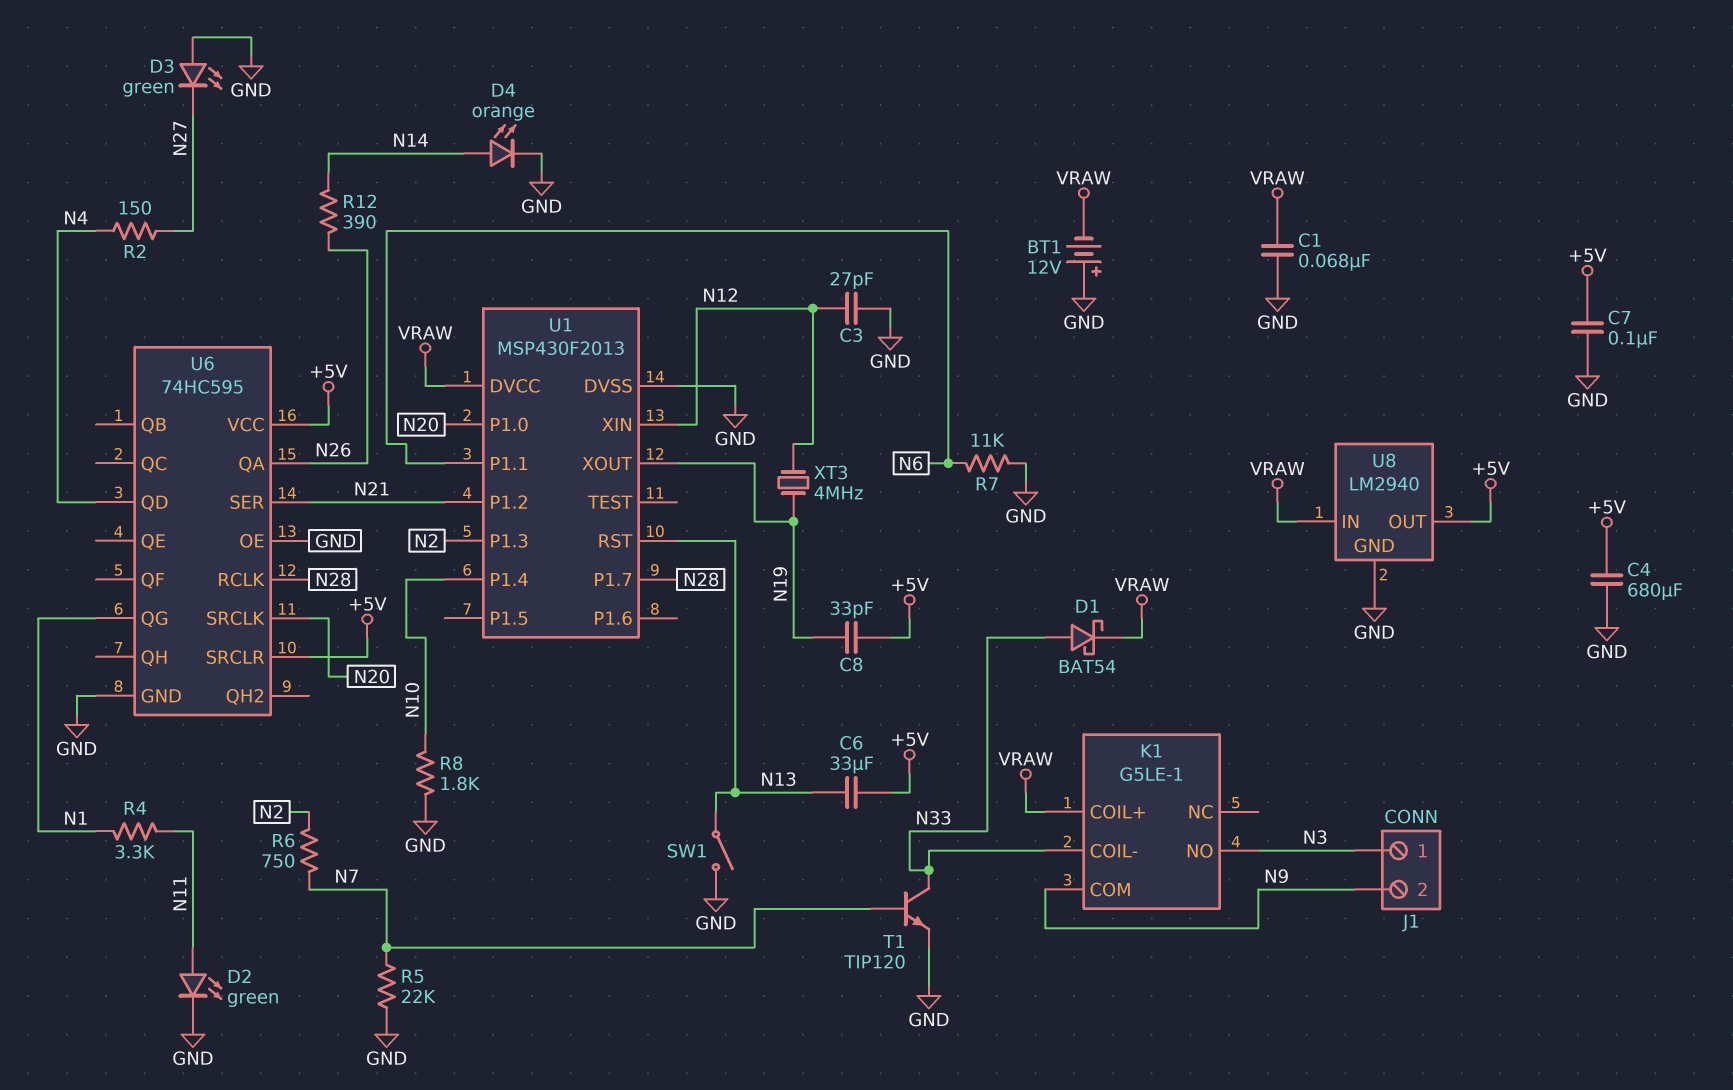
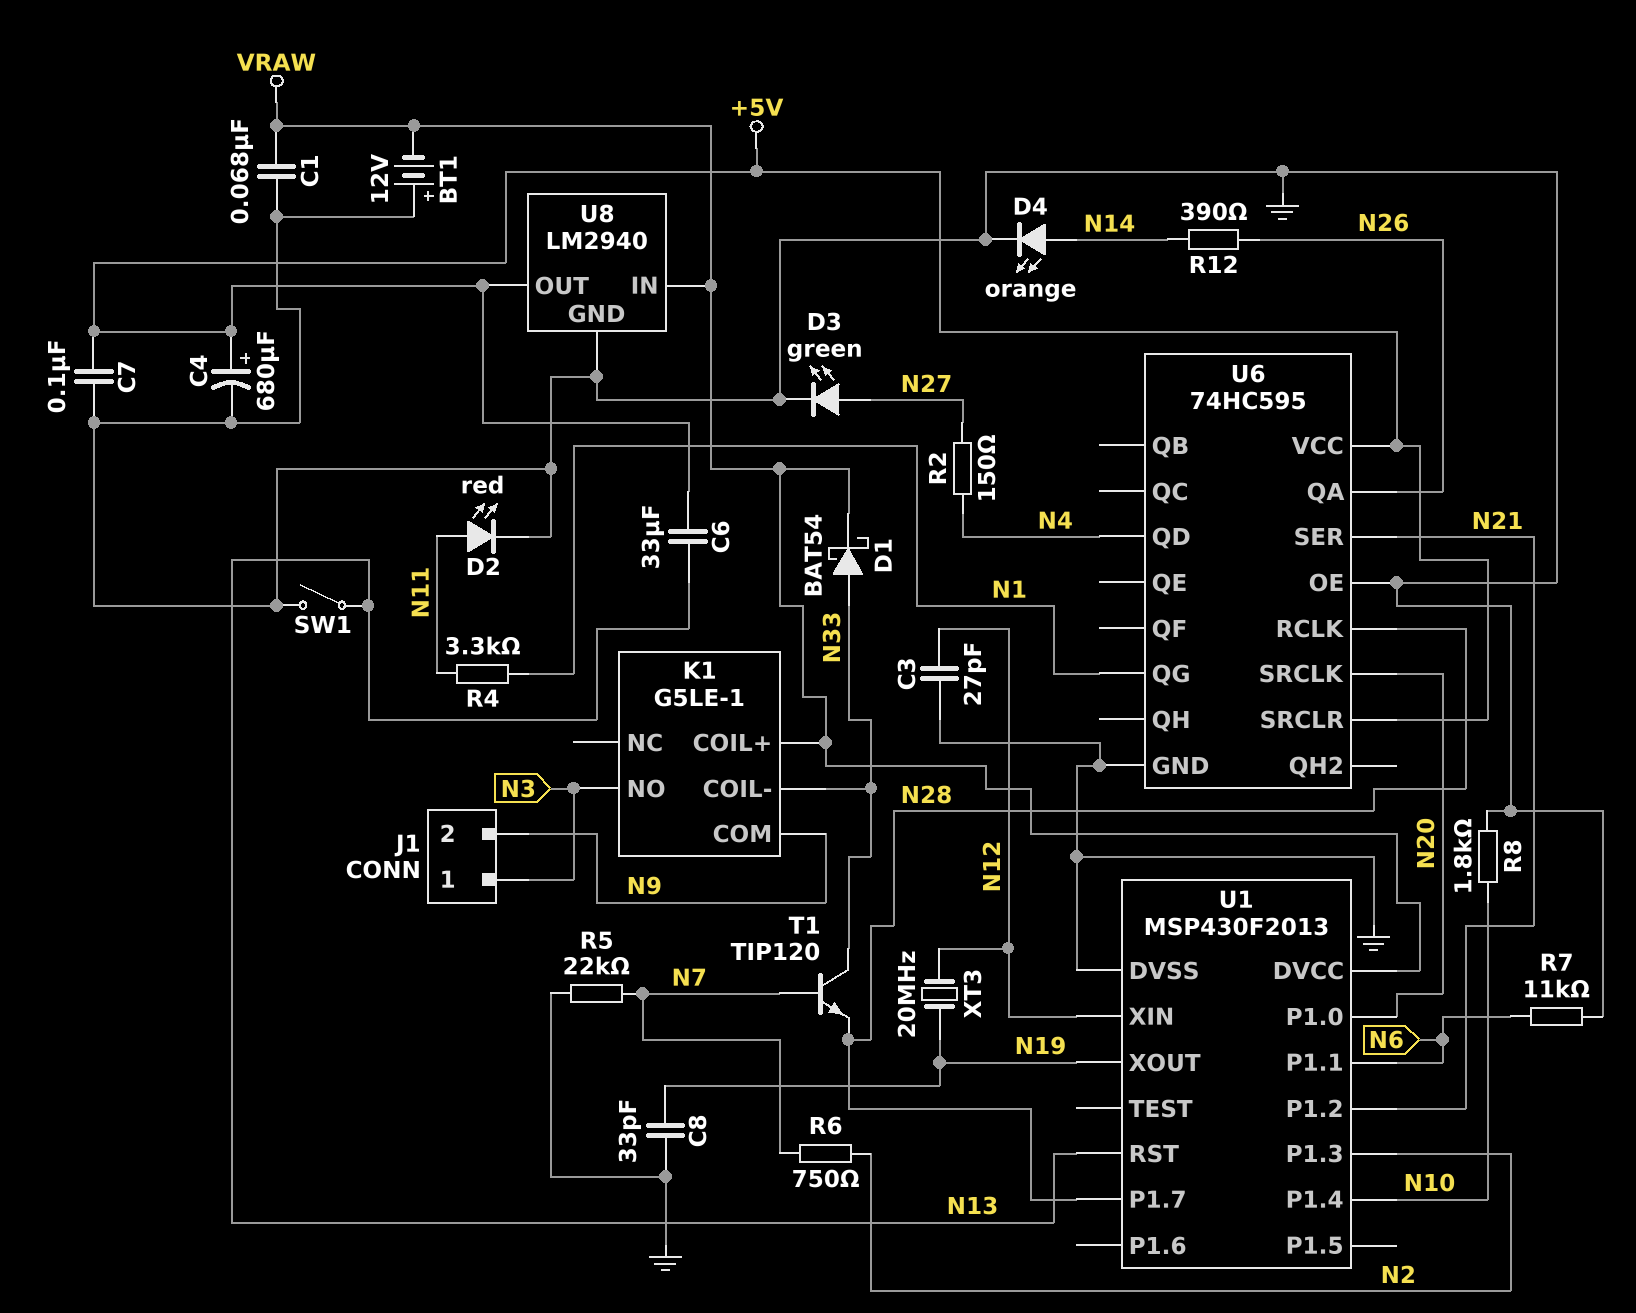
C4: 680uF (+5V, GND) -> 680uF (plus +5V, minus GND)
C8: 33pF (+5V, N19) -> 33pF (GND, N19)
D2: LED green (A N11, K GND) -> LED red (A N11, K GND)
D3: LED green (A GND, K N27) -> LED green (A N27, K GND)
T1: NPN TIP120 (B N7, C N33, E GND) -> NPN TIP120 (B N7, C N33, E N28)
XT3: 4MHz (N12, N19) -> 20MHz (N12, N19)

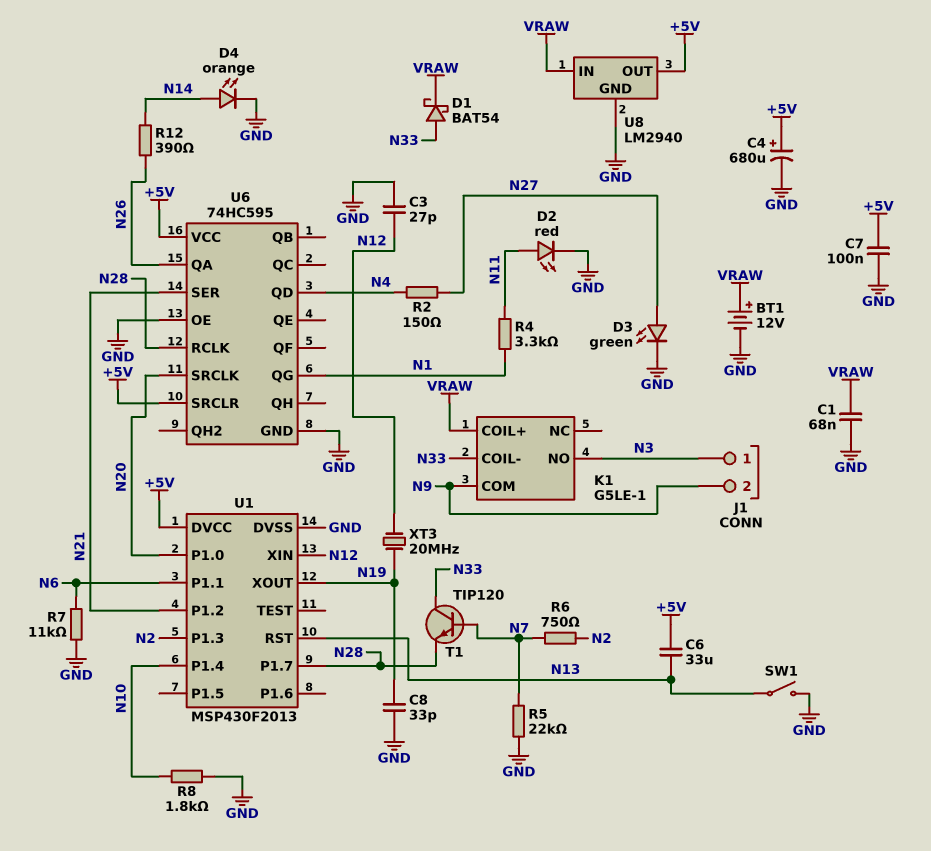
BT1: 12V (plus GND, minus VRAW) -> 12V (plus VRAW, minus GND)
U1 pin DVCC: VRAW -> +5V

